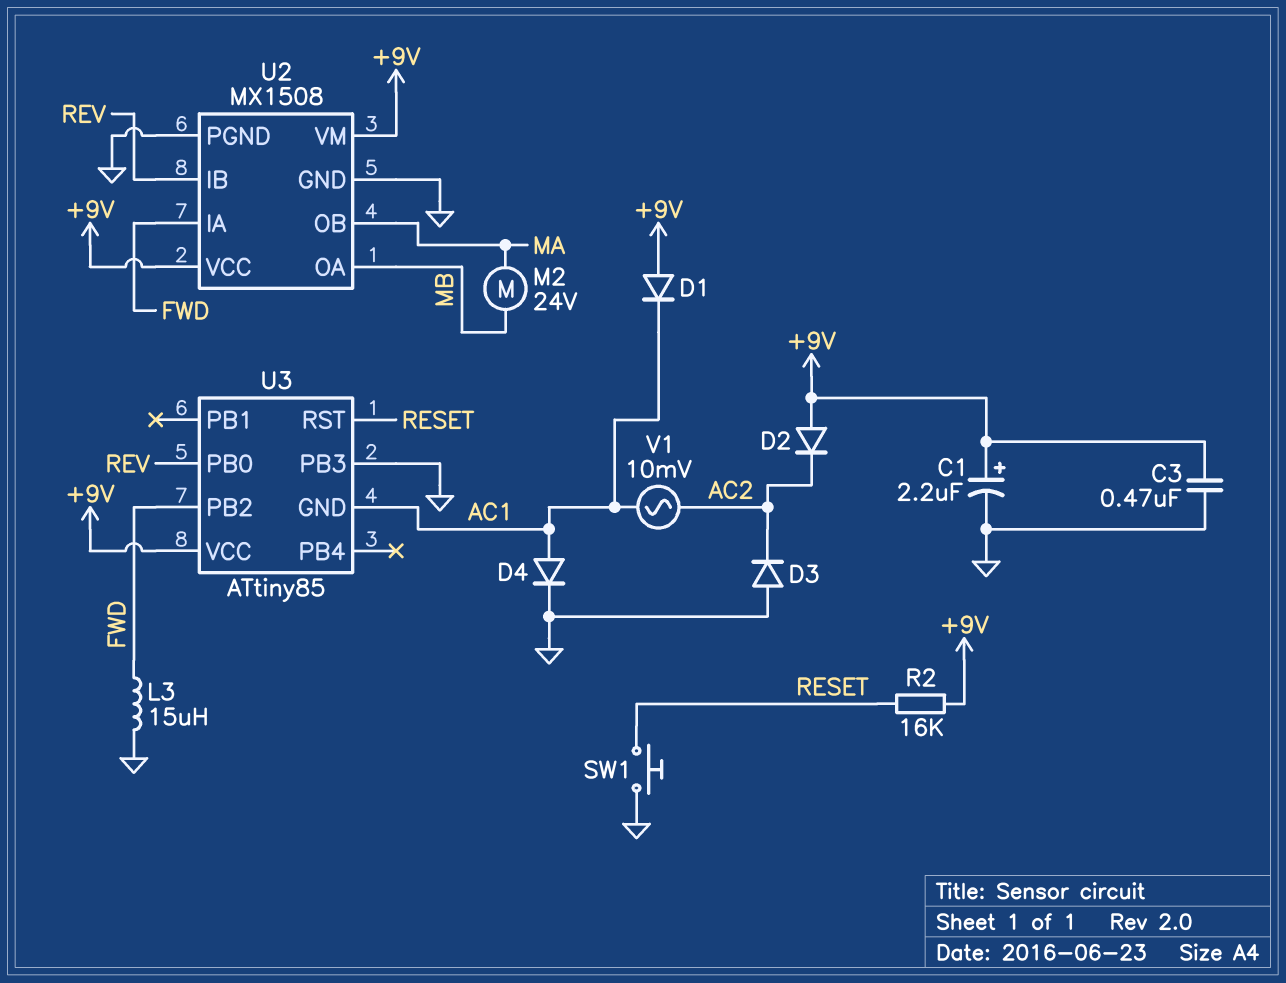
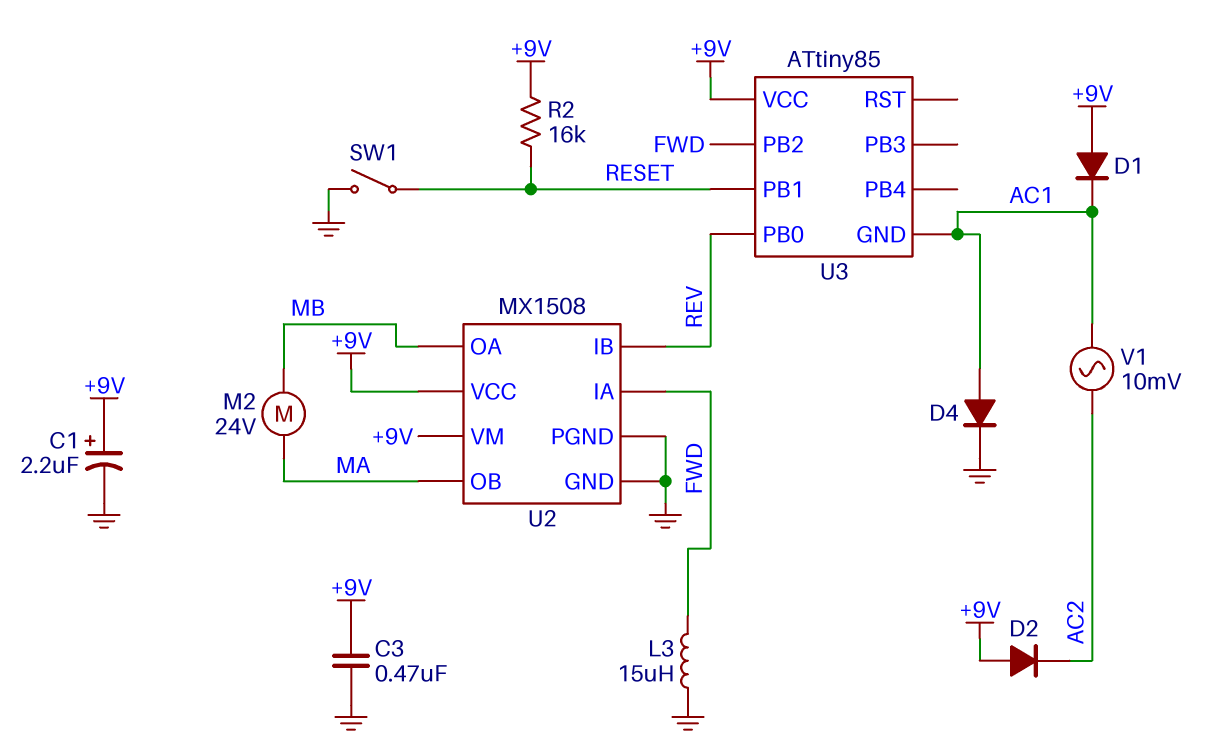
D3: diode (A GND, K AC2) -> none
SW1: button (GND, RESET) -> switch (GND, RESET)
U3 pin PB1: none -> RESET
U3 pin PB3: GND -> none
U3 pin RST: RESET -> none

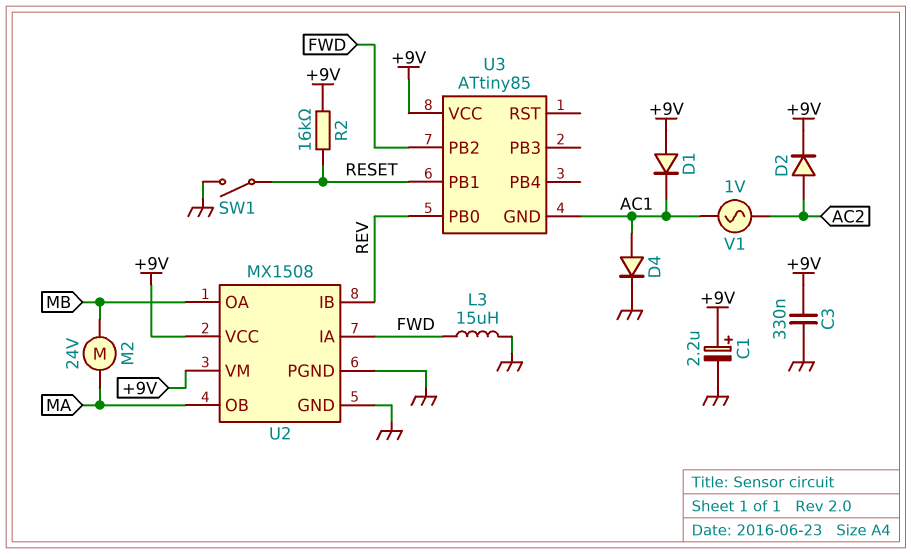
C3: 470nF (+9V, GND) -> 330nF (+9V, GND)
D2: diode (A +9V, K AC2) -> diode (A AC2, K +9V)
V1: AC 10mV (AC1, AC2) -> AC 1V (AC1, AC2)

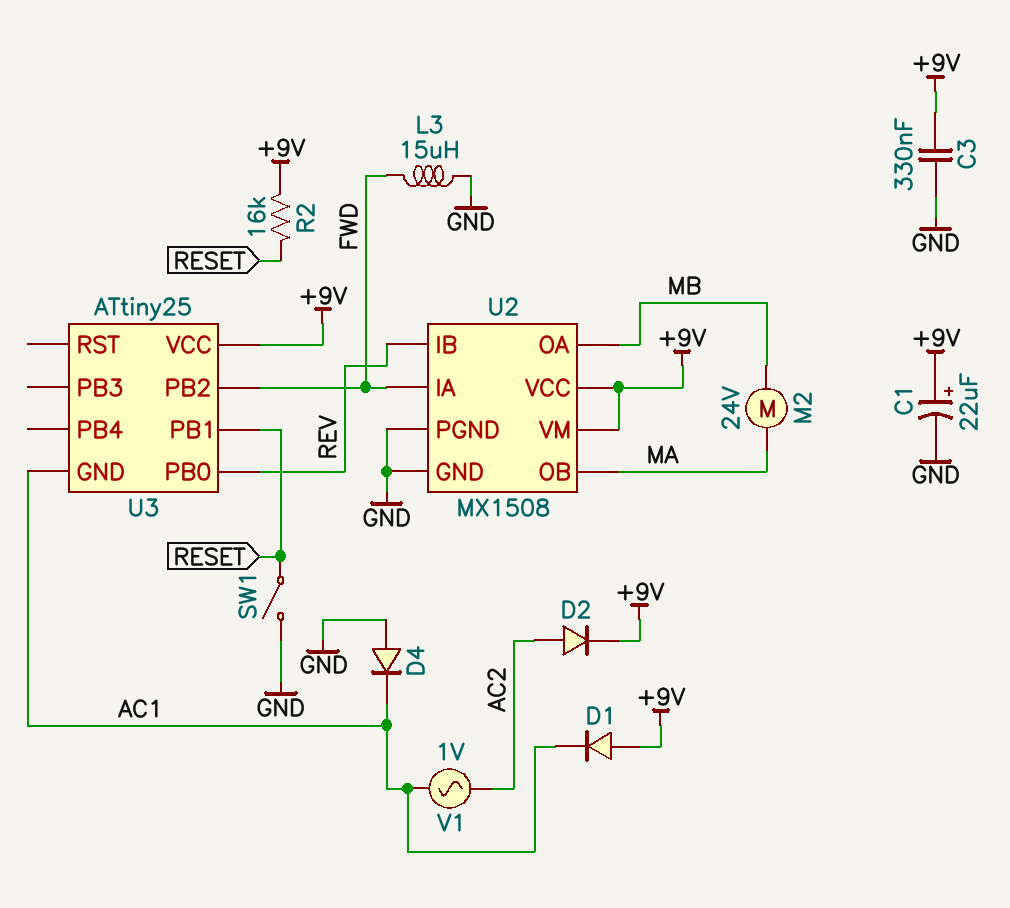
C1: 2.2uF (plus +9V, minus GND) -> 22uF (plus +9V, minus GND)
D4: diode (A AC1, K GND) -> diode (A GND, K AC1)
U3: ATtiny85 -> ATtiny25

